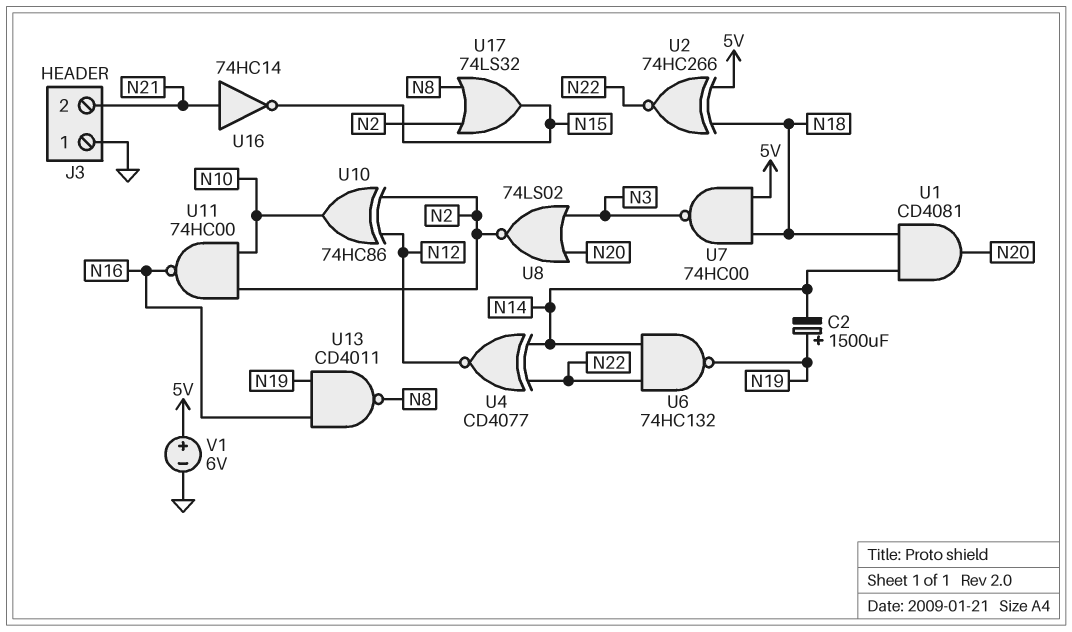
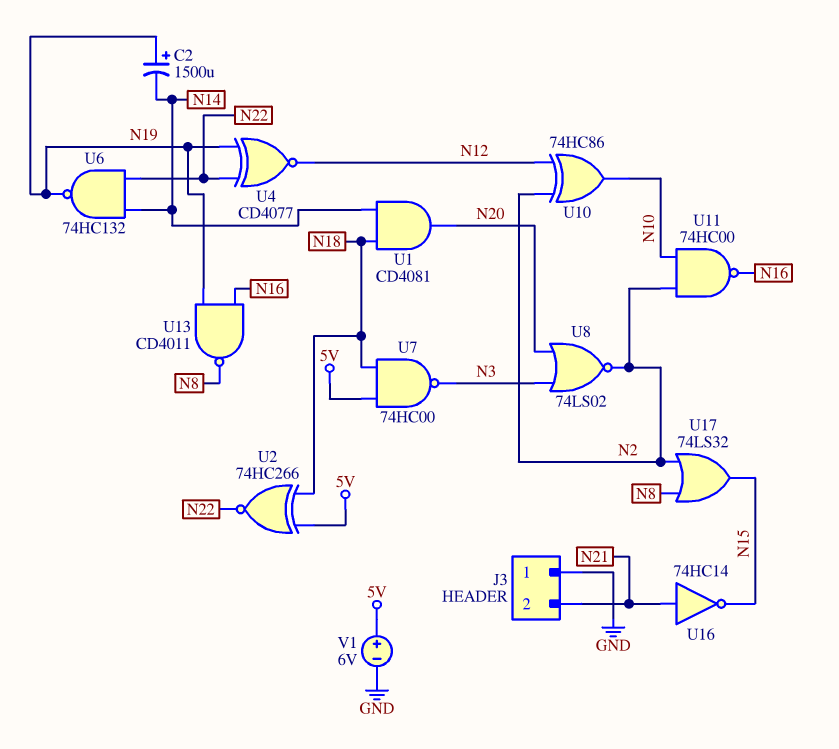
U4: XNOR CD4077 (in N14, in N22, out N12) -> XNOR CD4077 (in N19, in N22, out N12)

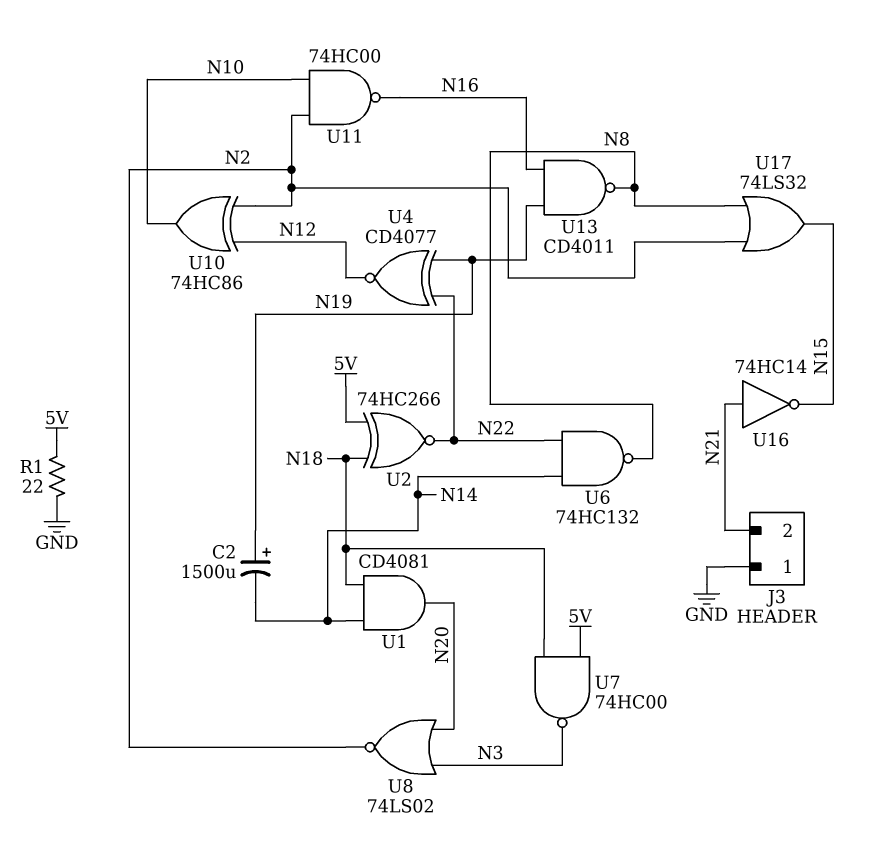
R1: none -> 22 (5V, GND)
U6: NAND 74HC132 (in N14, in N22, out N19) -> NAND 74HC132 (in N14, in N22, out N8)
V1: 6V (plus 5V, minus GND) -> none

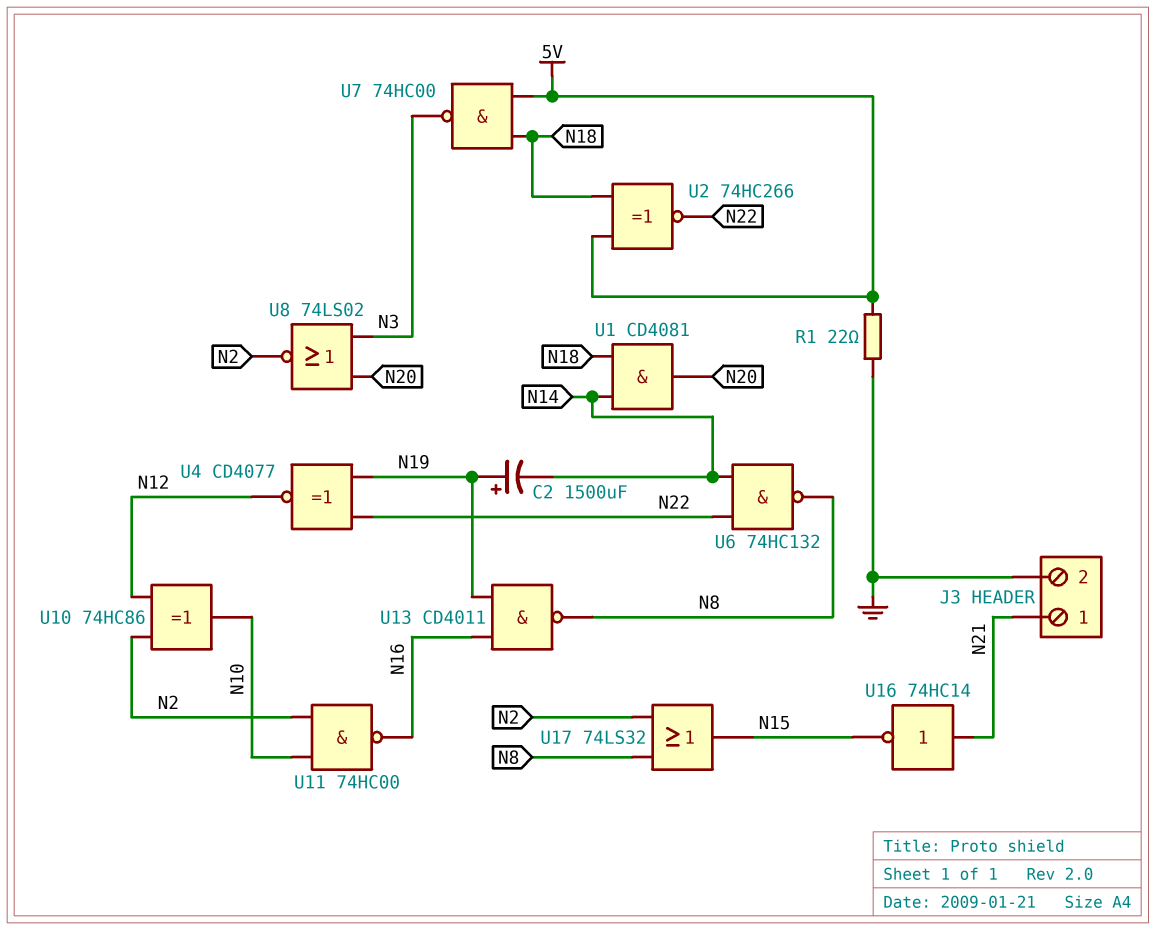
J3 pin 1: GND -> N21
J3 pin 2: N21 -> GND

